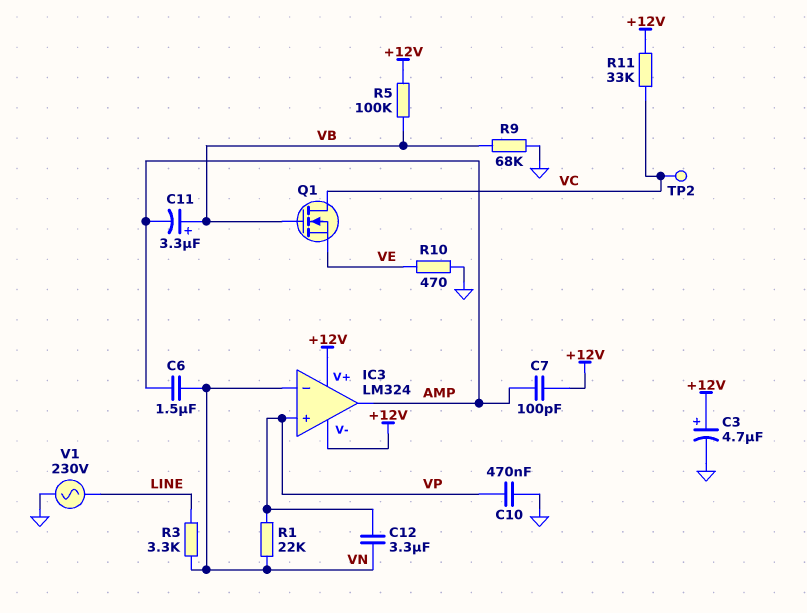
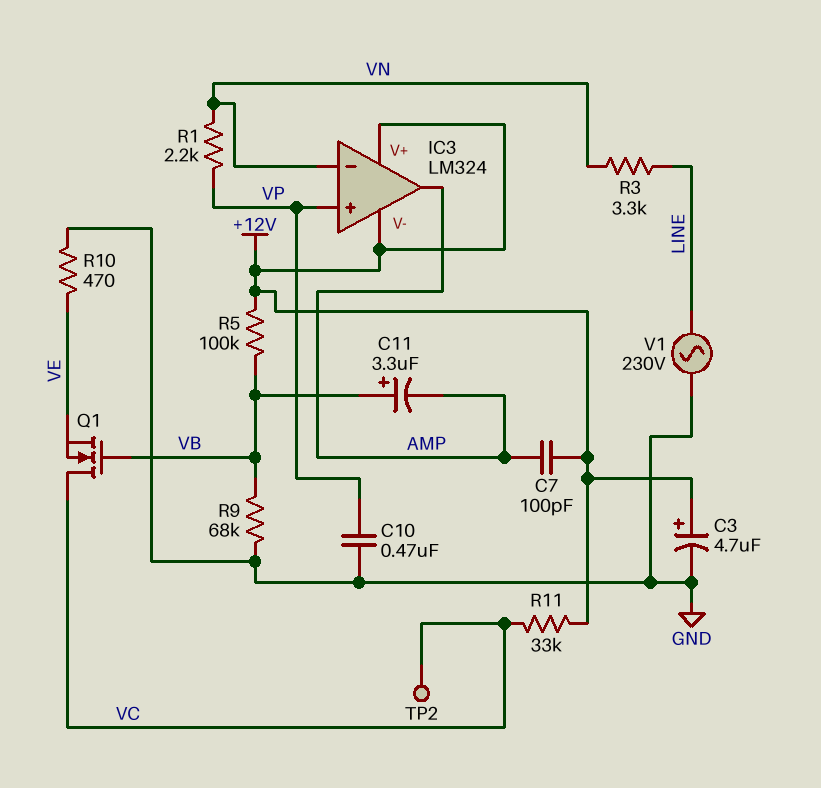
C6: 1.5uF (AMP, VN) -> none
C12: 3.3uF (VN, VP) -> none
R1: 22k (VN, VP) -> 2.2k (VN, VP)

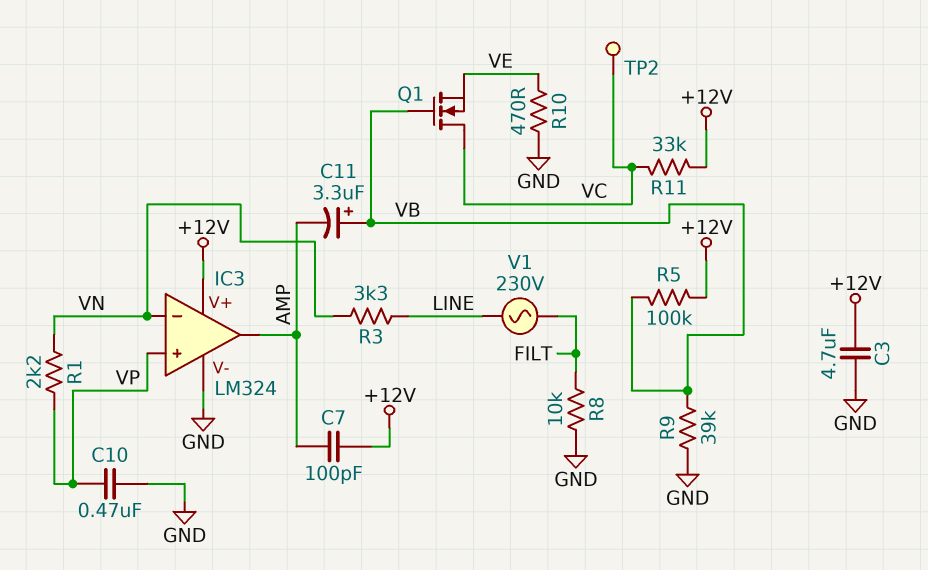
C3: 4.7uF (plus +12V, minus GND) -> 4.7uF (+12V, GND)
IC3 pin V-: +12V -> GND
R8: none -> 10k (FILT, GND)
R9: 68k (GND, VB) -> 39k (GND, VB)
V1: AC 230V (GND, LINE) -> AC 230V (FILT, LINE)

